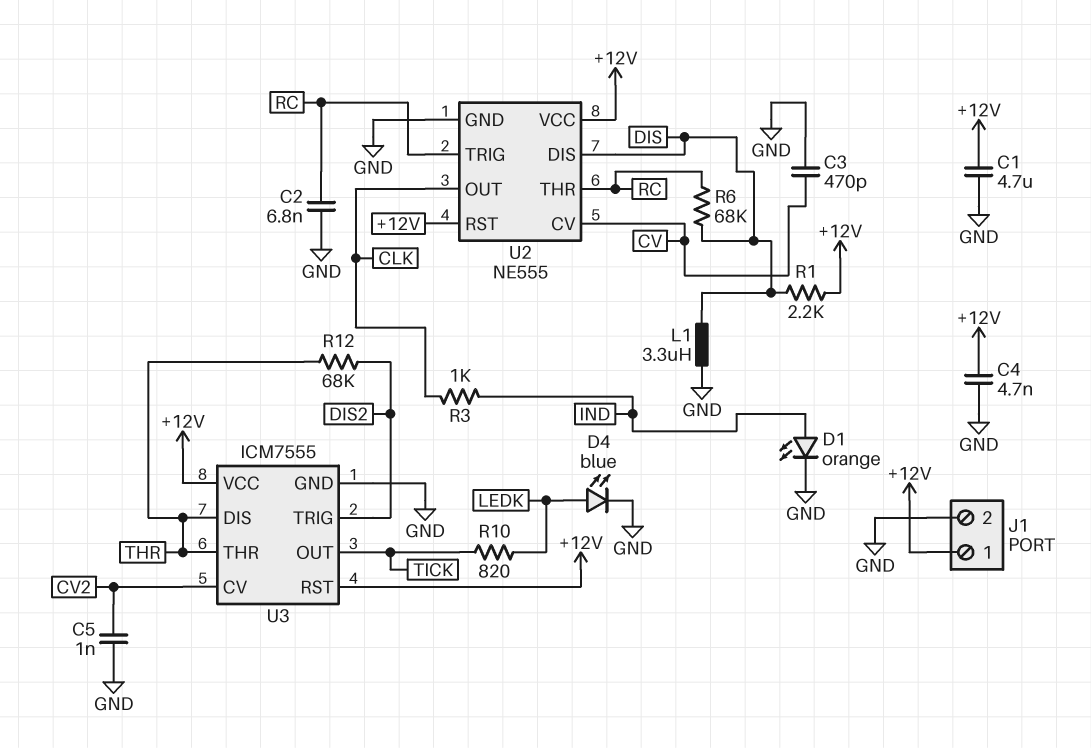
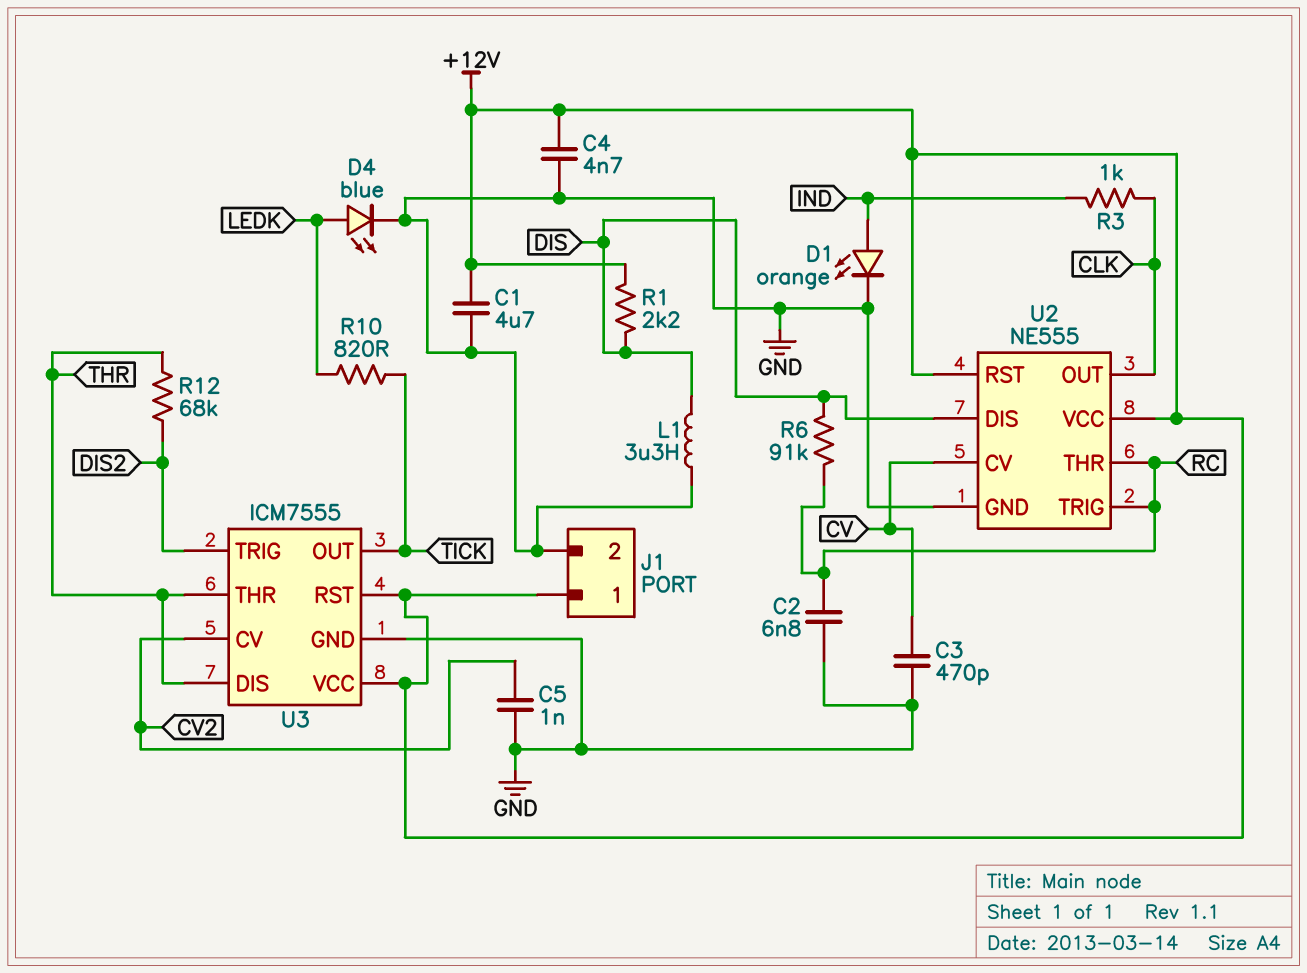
R6: 68k (DIS, RC) -> 91k (DIS, RC)

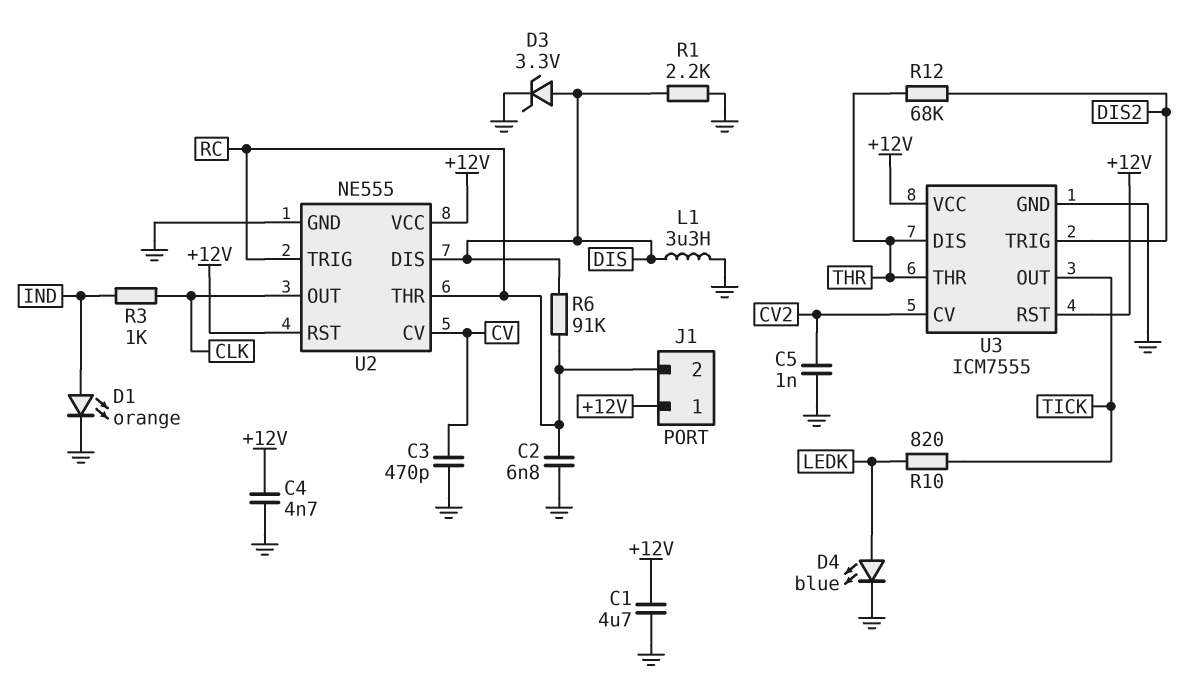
D3: none -> zener 3.3V (A DIS, K GND)
J1 pin 2: GND -> RC
R1: 2.2k (+12V, DIS) -> 2.2k (DIS, GND)

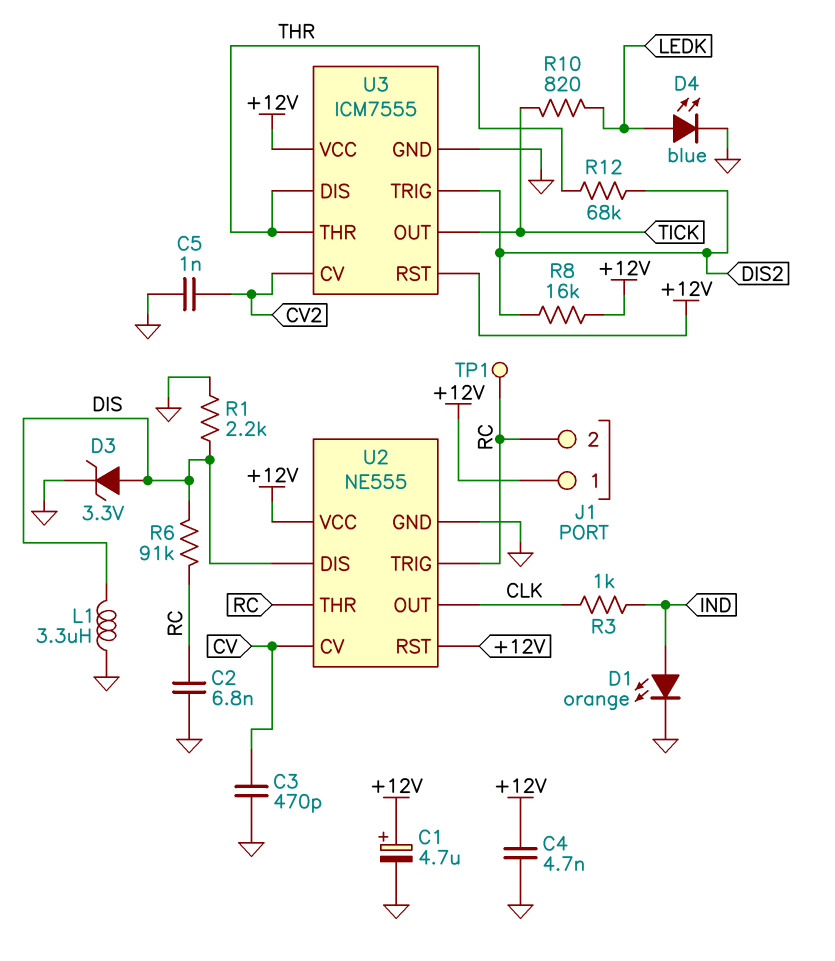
C1: 4.7uF (+12V, GND) -> 4.7uF (plus +12V, minus GND)
R8: none -> 16k (+12V, DIS2)
TP1: none -> test point (RC)

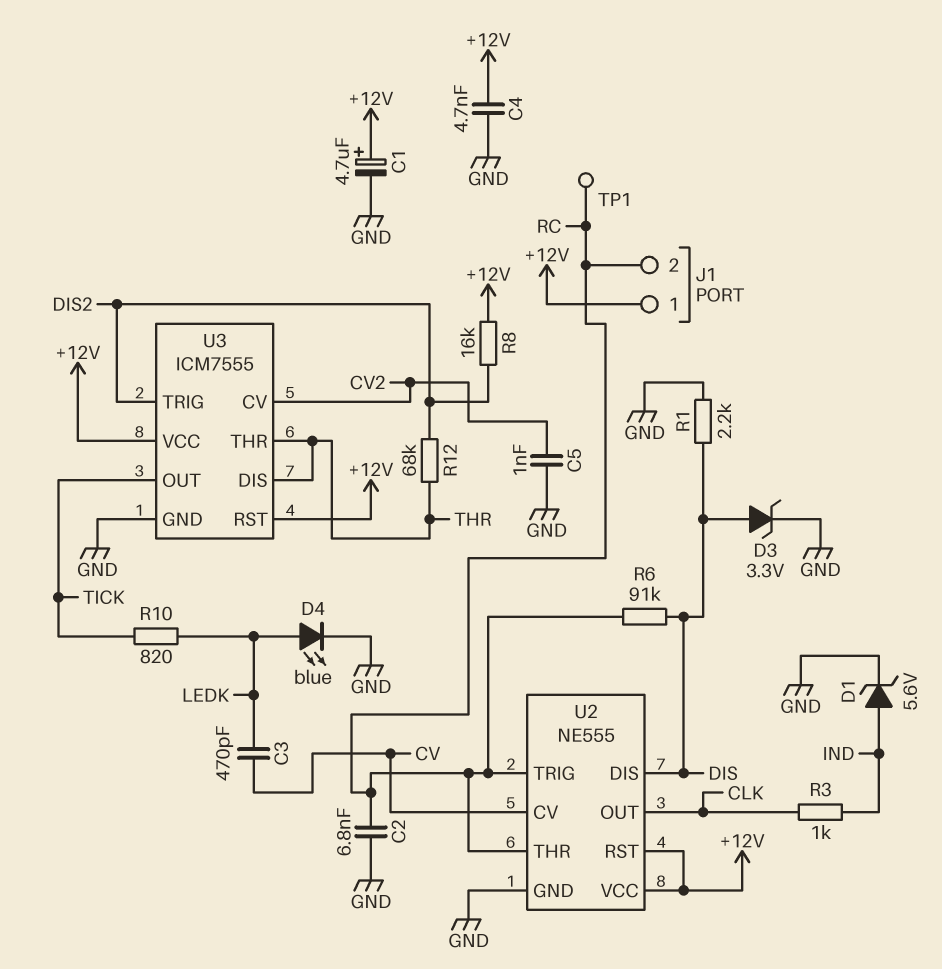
C3: 470pF (CV, GND) -> 470pF (CV, LEDK)
D1: LED orange (A IND, K GND) -> zener 5.6V (A IND, K GND)
L1: 3.3uH (DIS, GND) -> none

